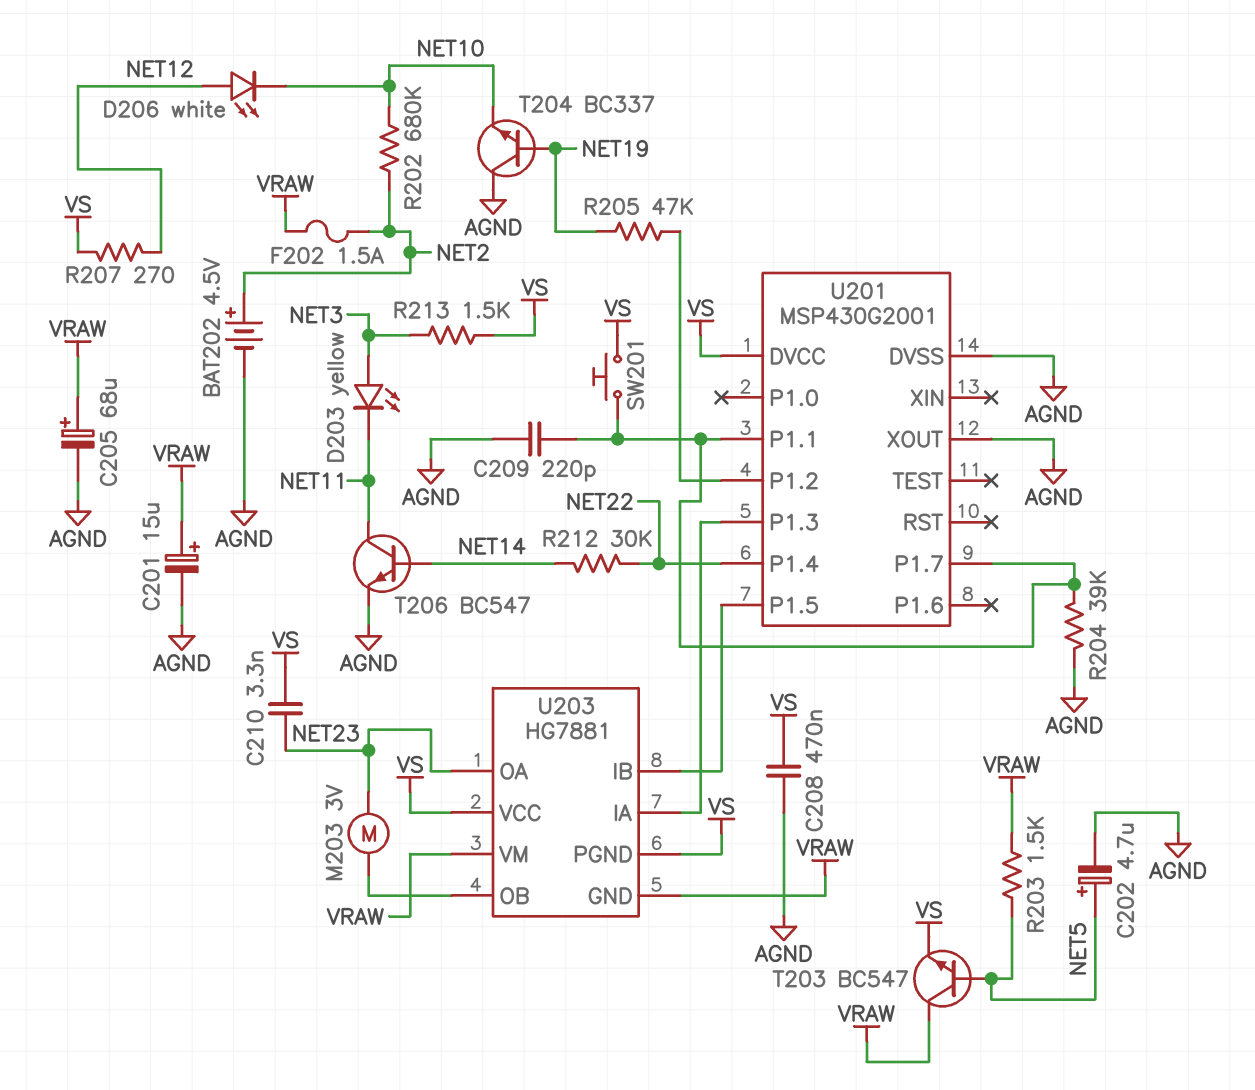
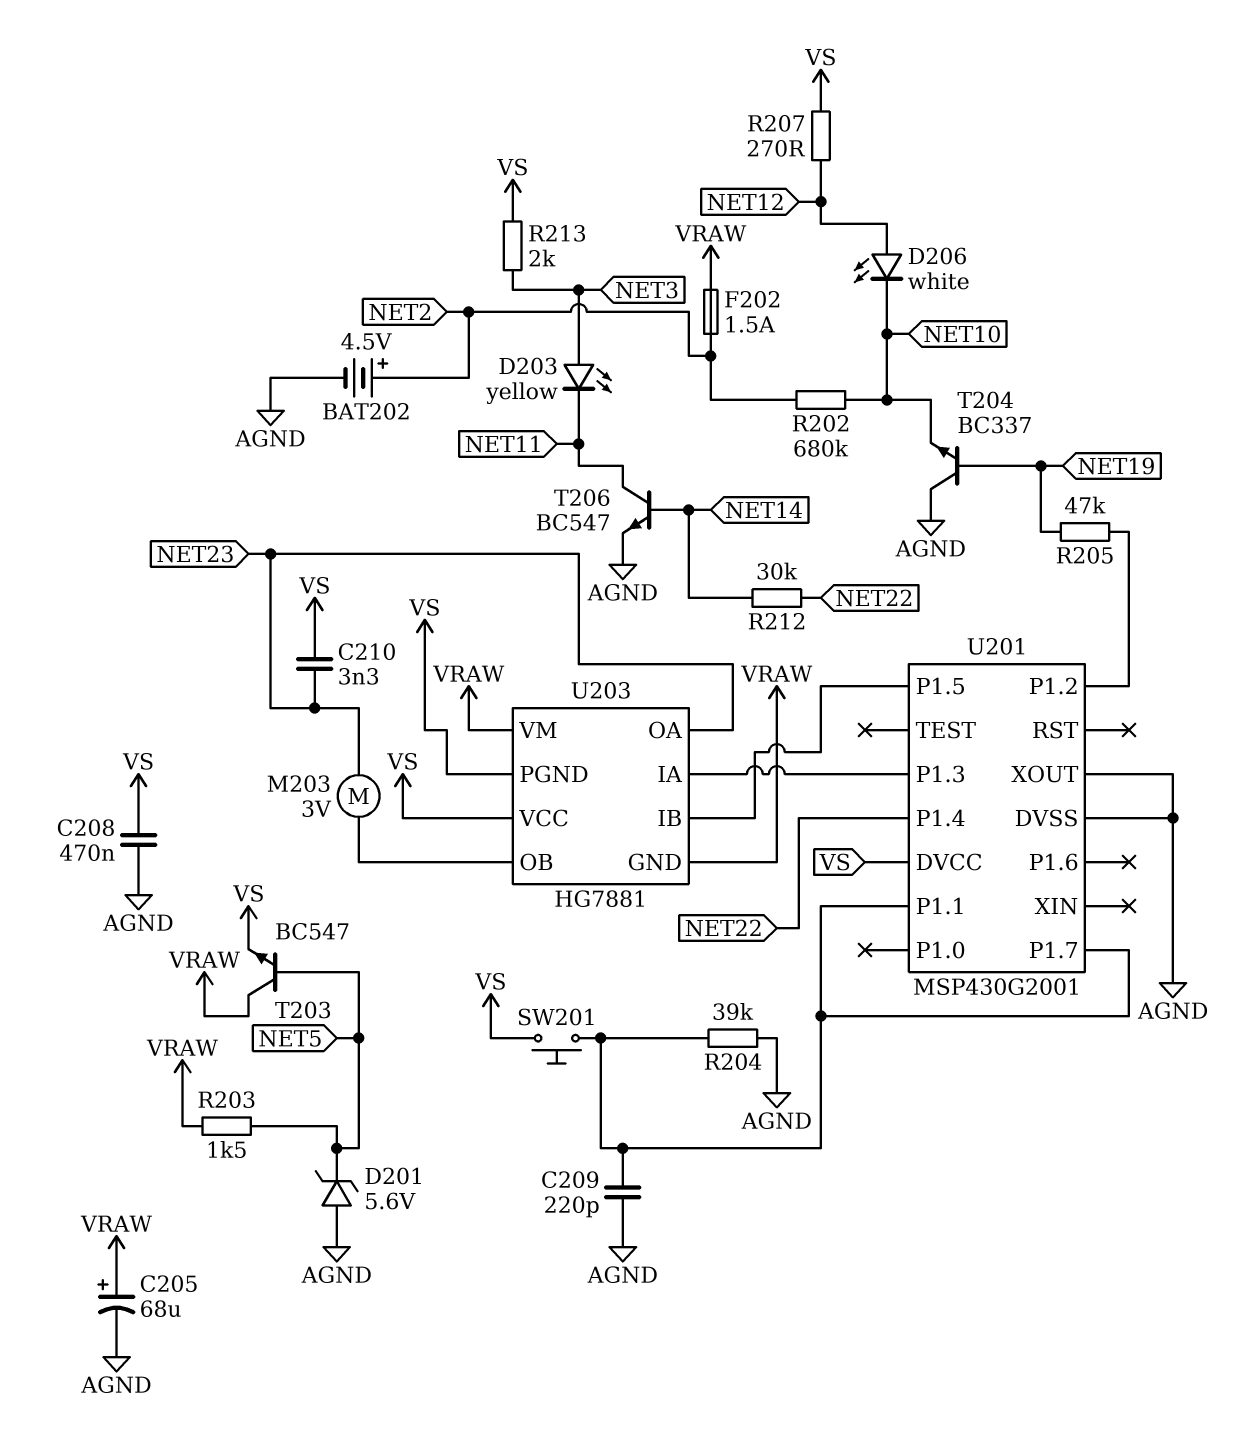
C201: 15uF (plus VRAW, minus AGND) -> none
C202: 4.7uF (plus NET5, minus AGND) -> none
D201: none -> zener 5.6V (A AGND, K NET5)
R213: 1.5k (NET3, VS) -> 2k (NET3, VS)

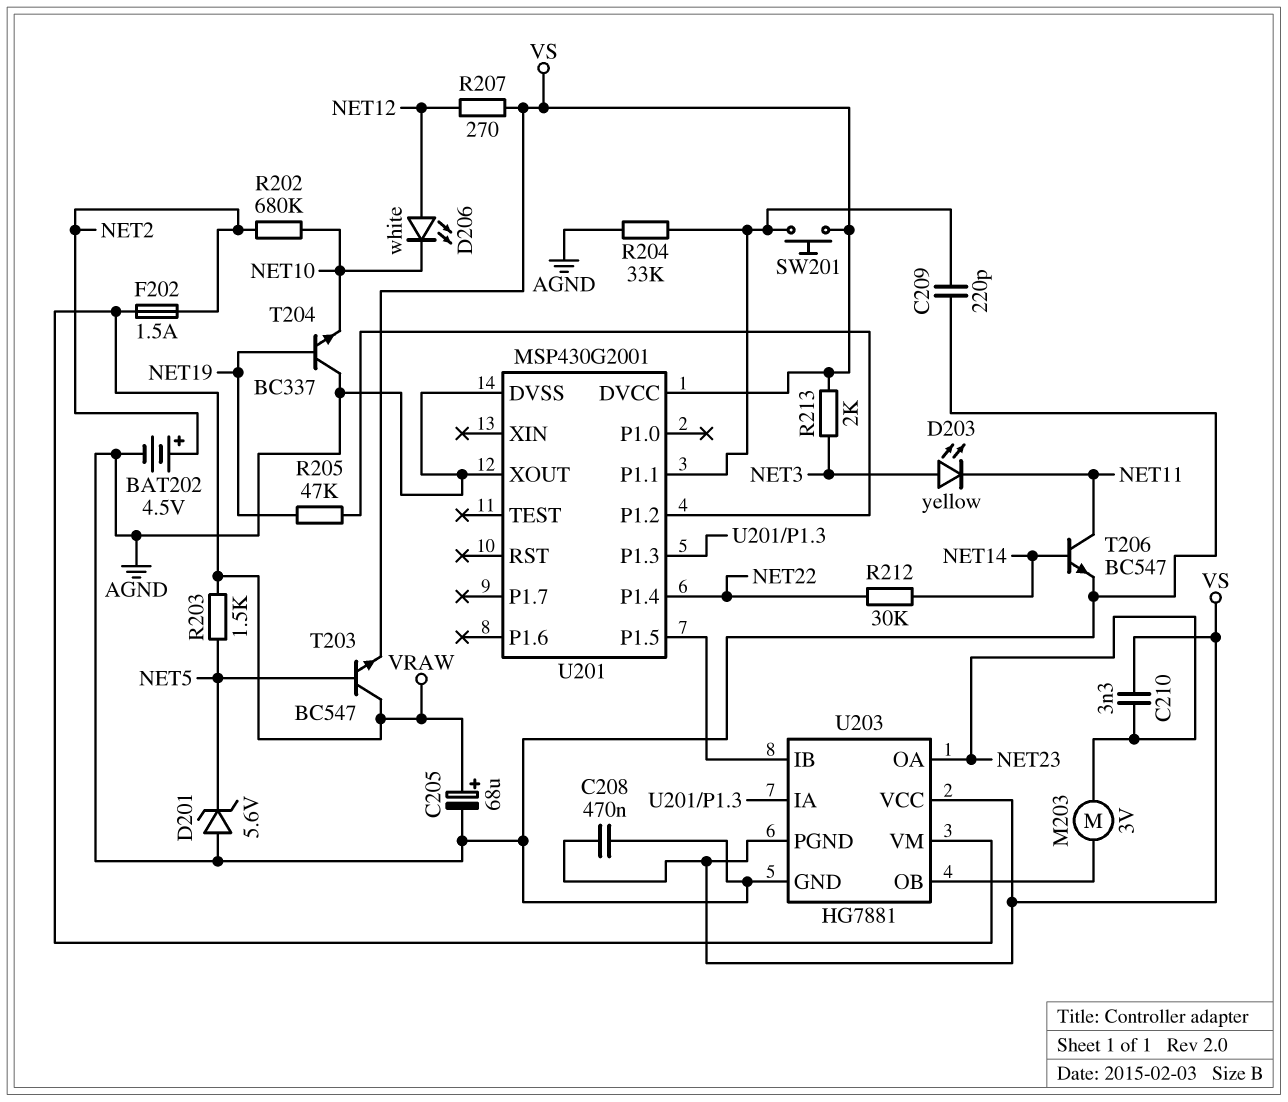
R204: 39k (AGND, U201/P1.1) -> 33k (AGND, U201/P1.1)
U201 pin P1.7: U201/P1.1 -> none
U203 pin GND: VRAW -> AGND

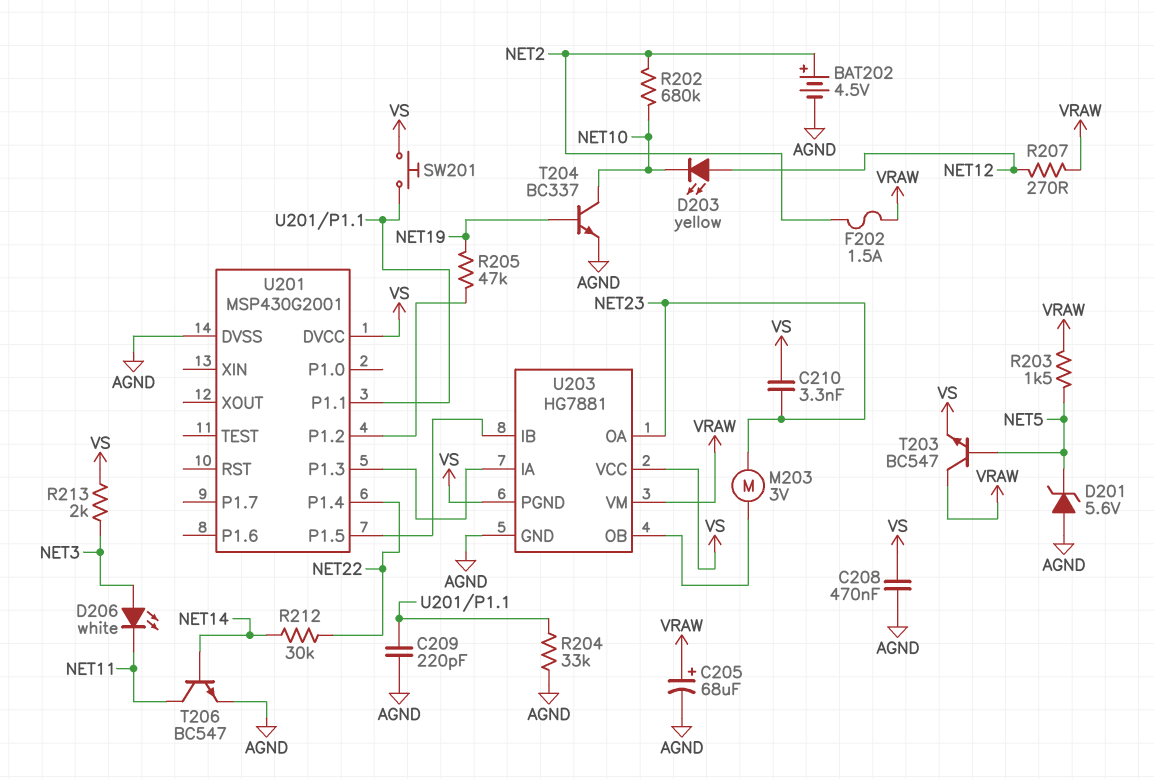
D203: LED yellow (A NET3, K NET11) -> LED yellow (A NET12, K NET10)
D206: LED white (A NET12, K NET10) -> LED white (A NET3, K NET11)
R207: 270 (NET12, VS) -> 270 (NET12, VRAW)
T204: NPN BC337 (B NET19, C AGND, E NET10) -> NPN BC337 (B NET19, C NET10, E AGND)
U201 pin XOUT: AGND -> none

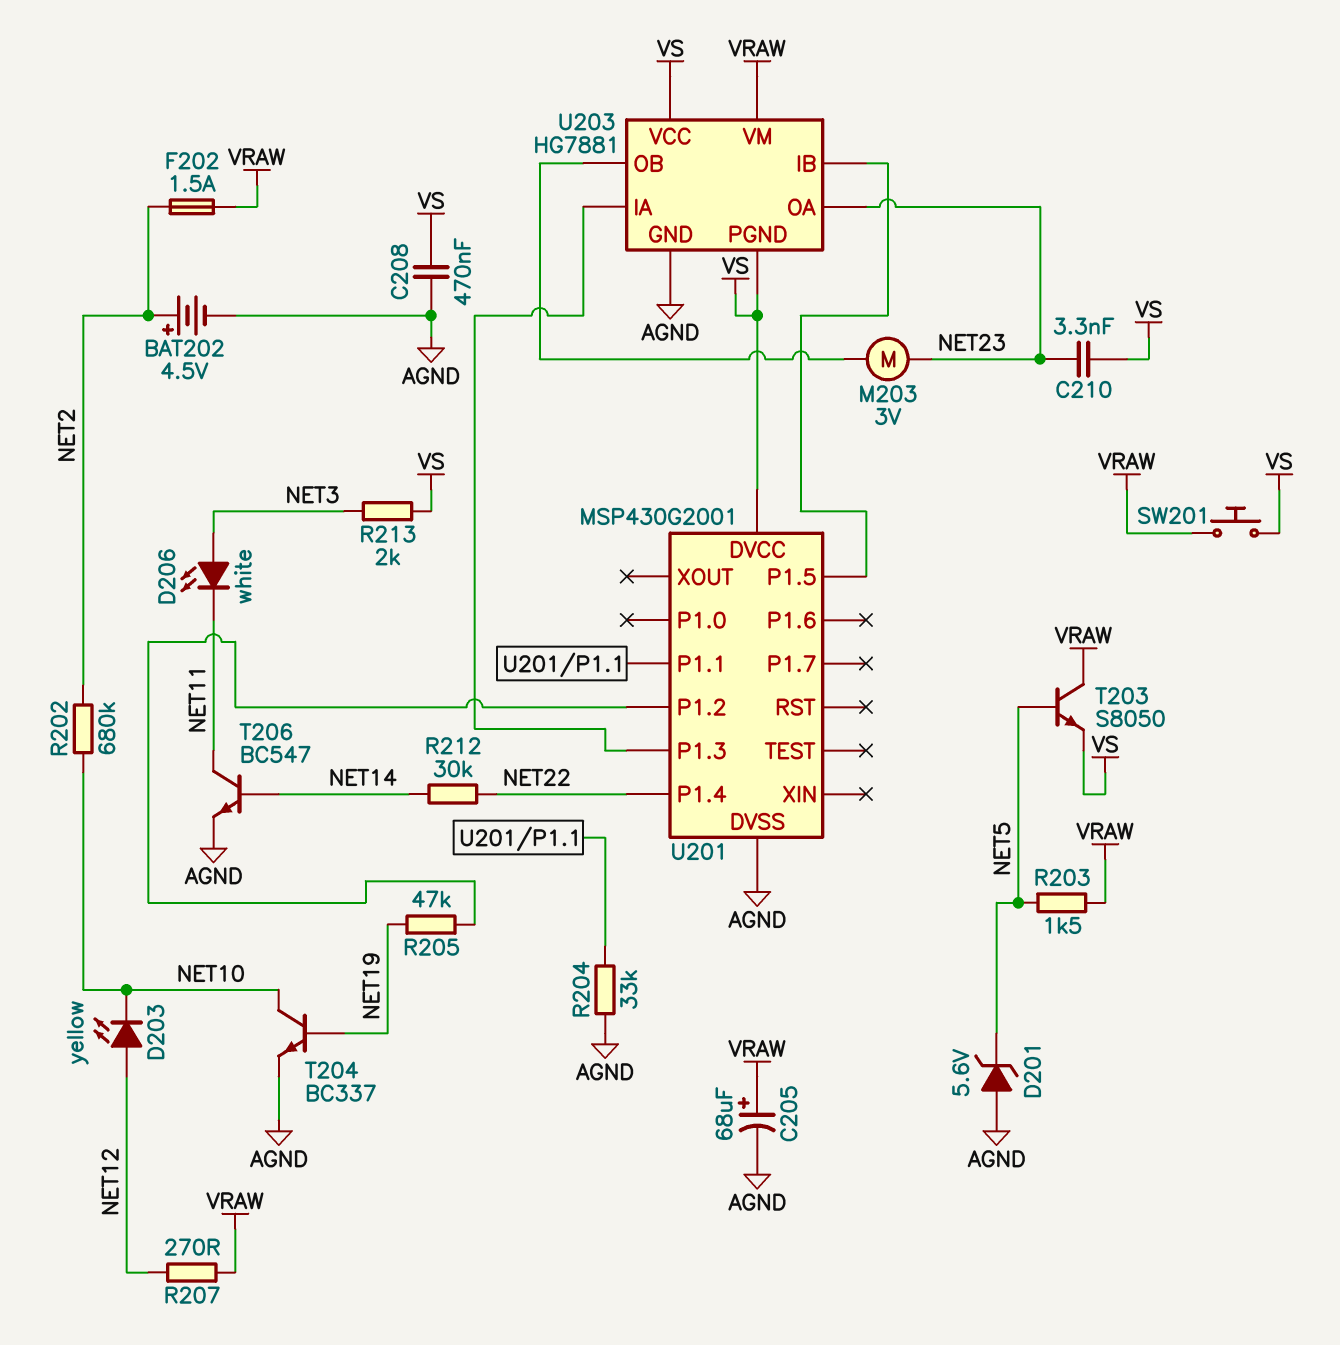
C209: 220pF (AGND, U201/P1.1) -> none
SW201: button (U201/P1.1, VS) -> button (VRAW, VS)
T203: NPN BC547 (B NET5, C VRAW, E VS) -> NPN S8050 (B NET5, C VRAW, E VS)

